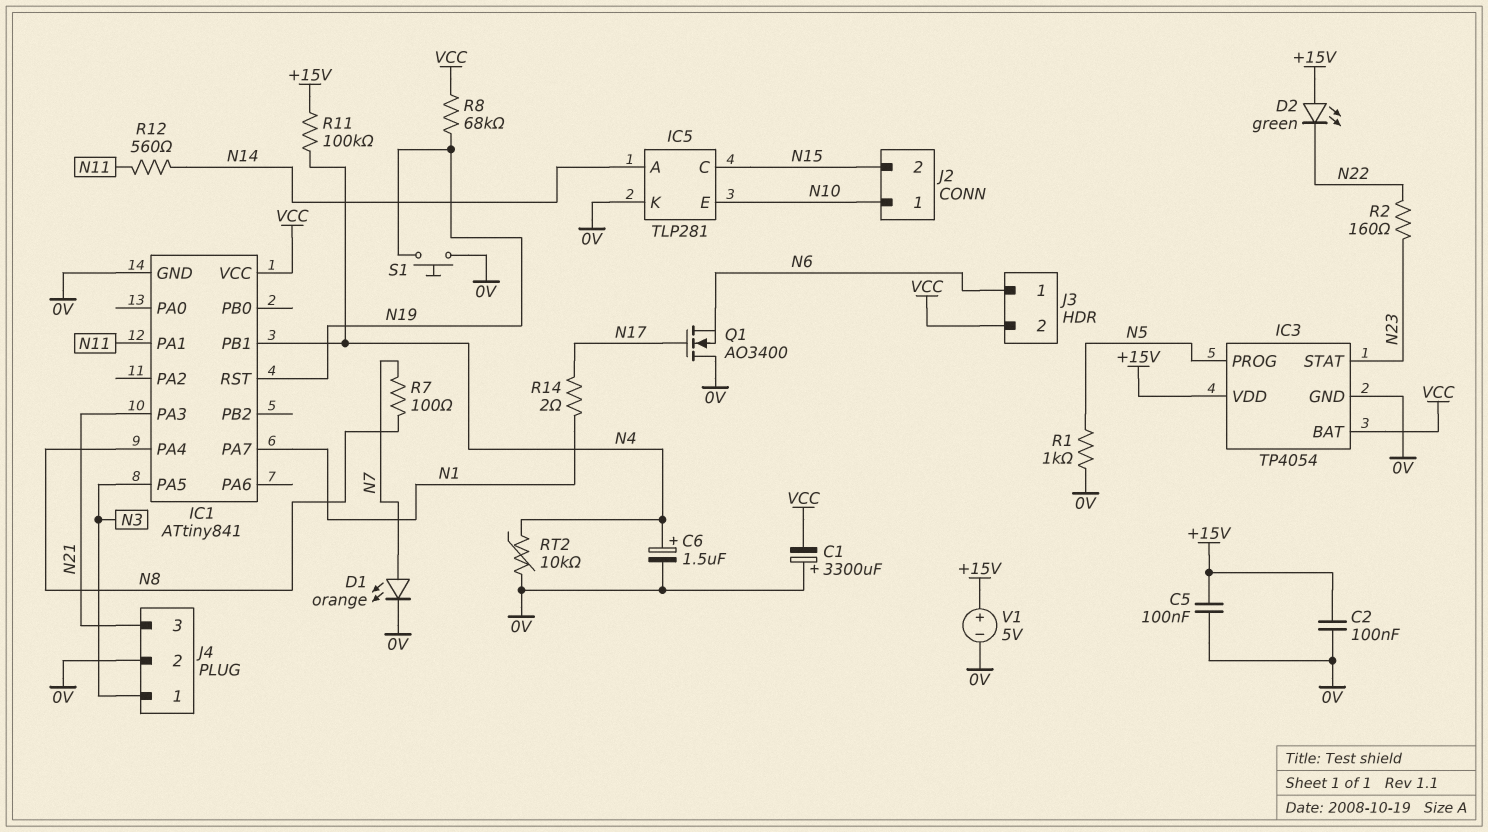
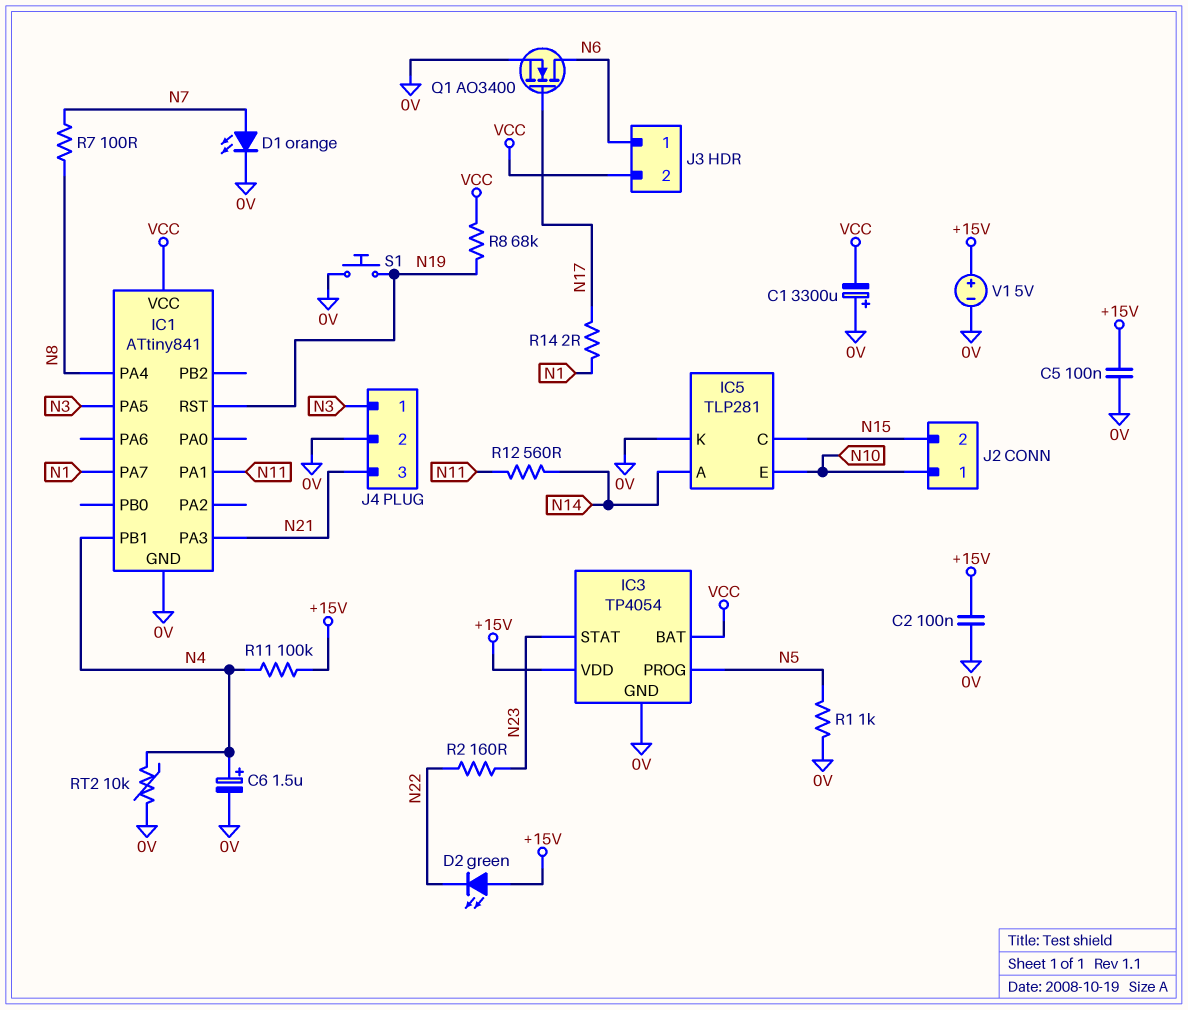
Q1: NMOS AO3400 (G N17, D 0V, S N6) -> NMOS AO3400 (G N17, D N6, S 0V)

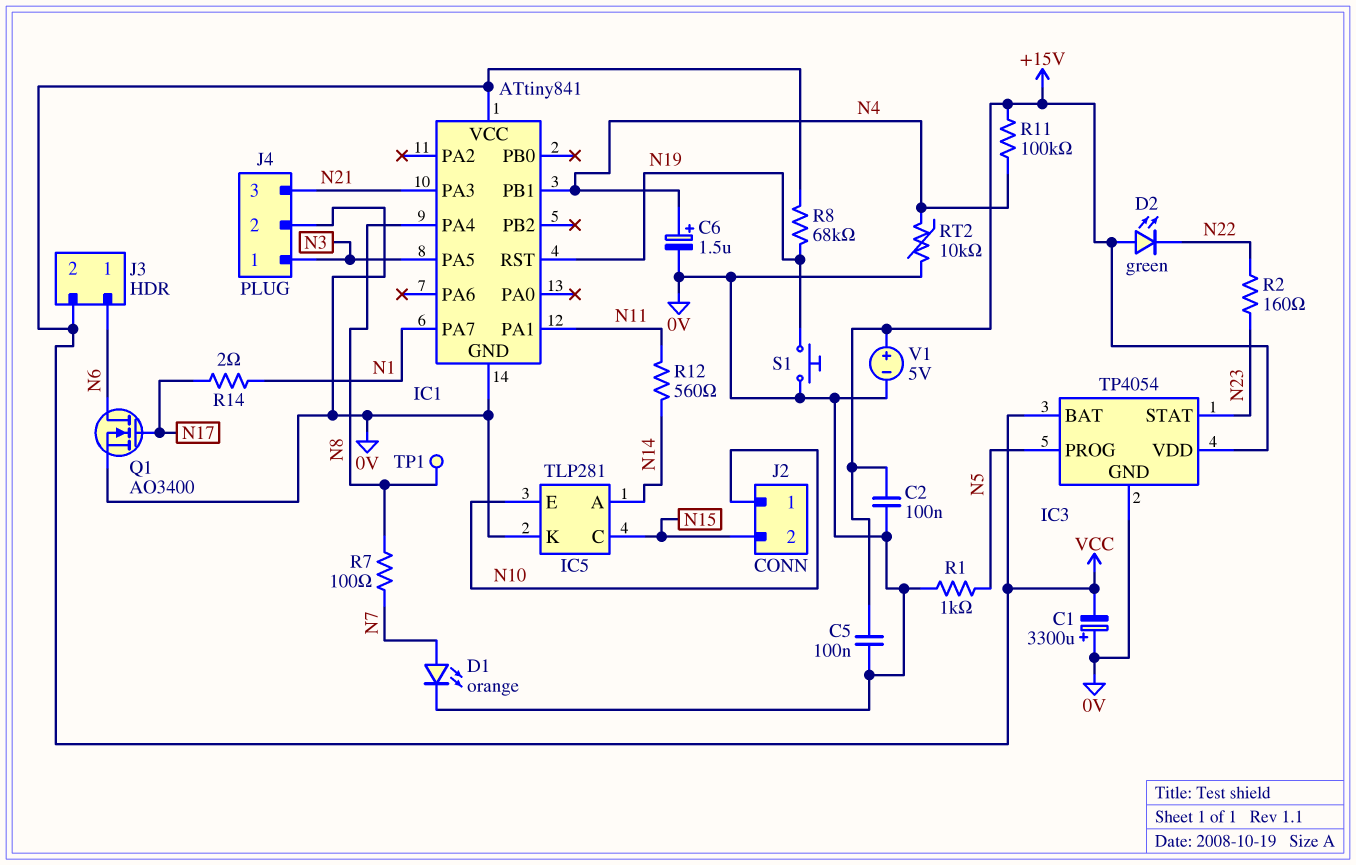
TP1: none -> test point (N8)

